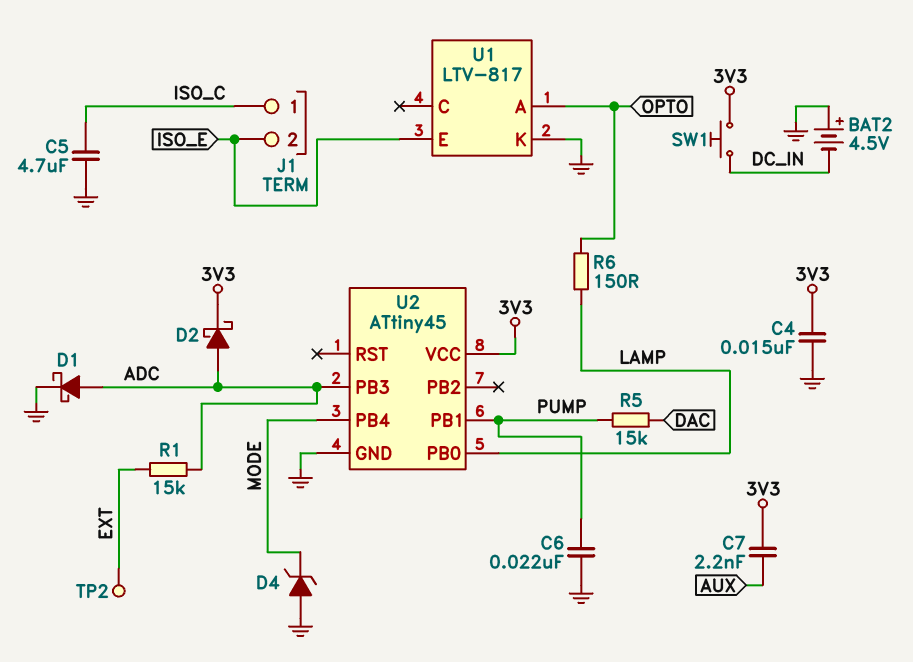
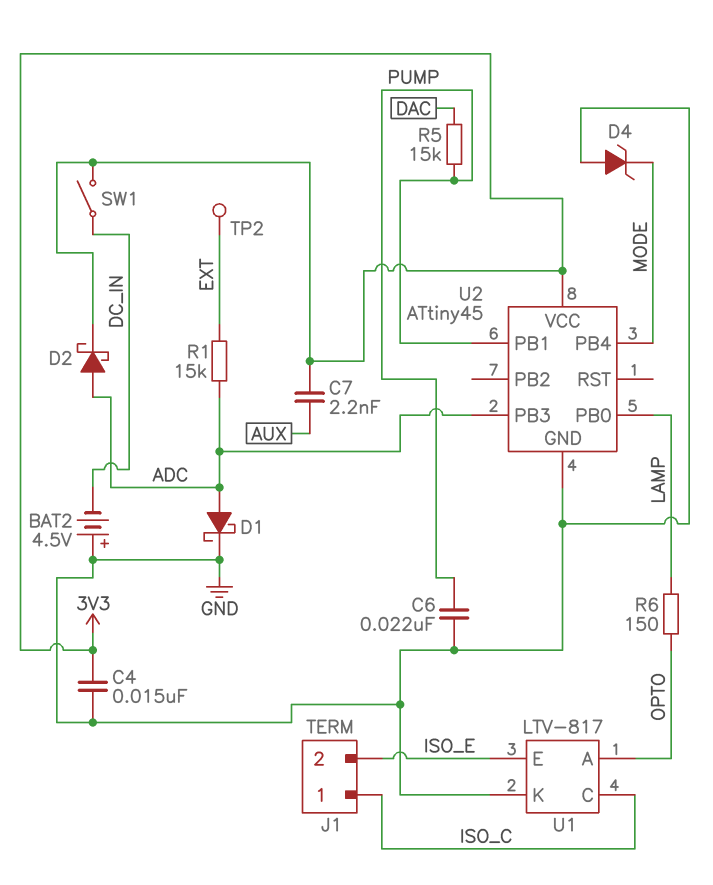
C5: 4.7uF (GND, ISO_C) -> none
SW1: button (3V3, DC_IN) -> switch (3V3, DC_IN)
U1 pin C: none -> ISO_C

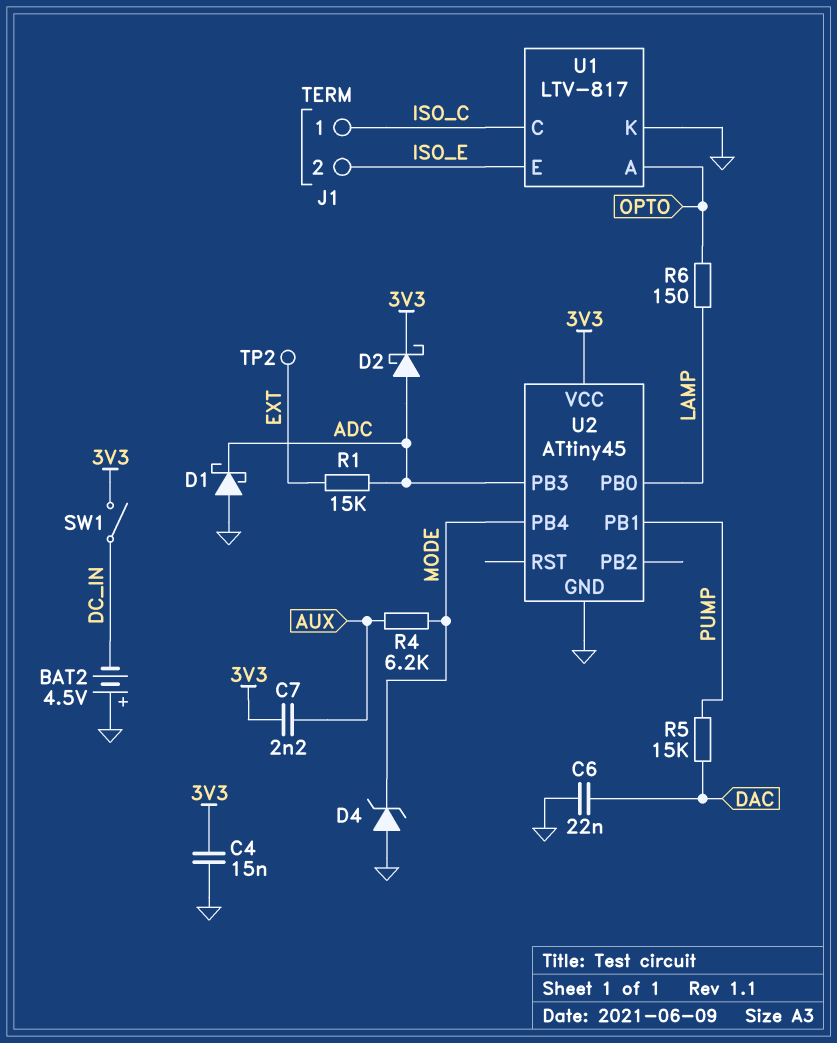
C6: 22nF (GND, PUMP) -> 22nF (DAC, GND)
D1: schottky (A ADC, K GND) -> schottky (A GND, K ADC)
R4: none -> 6.2k (AUX, MODE)

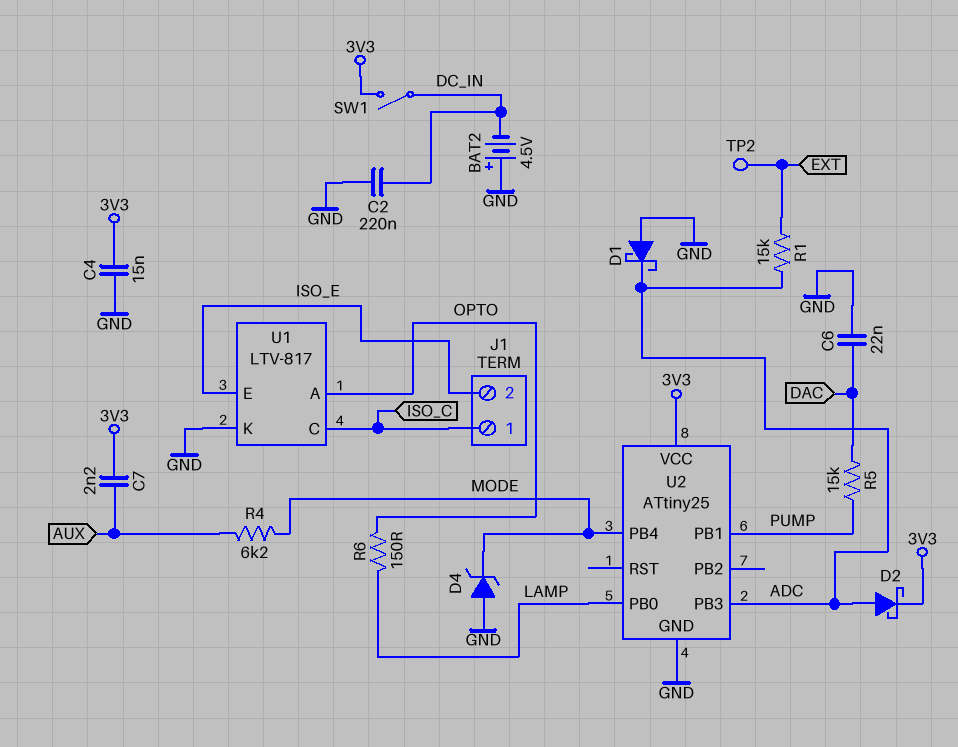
C2: none -> 220nF (DC_IN, GND)
U2: ATtiny45 -> ATtiny25

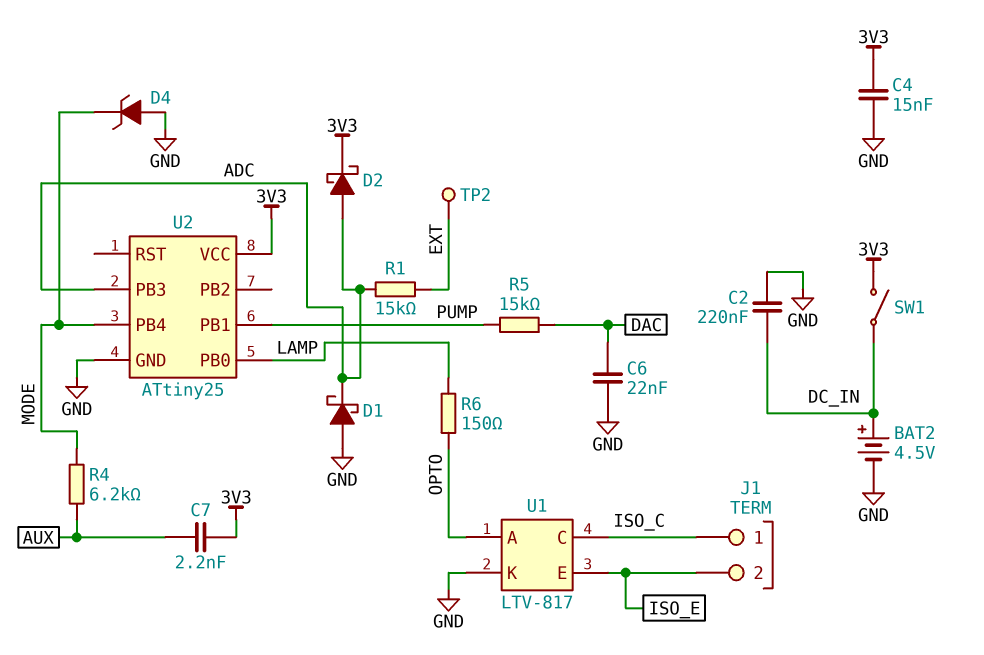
BAT2: 4.5V (plus GND, minus DC_IN) -> 4.5V (plus DC_IN, minus GND)

